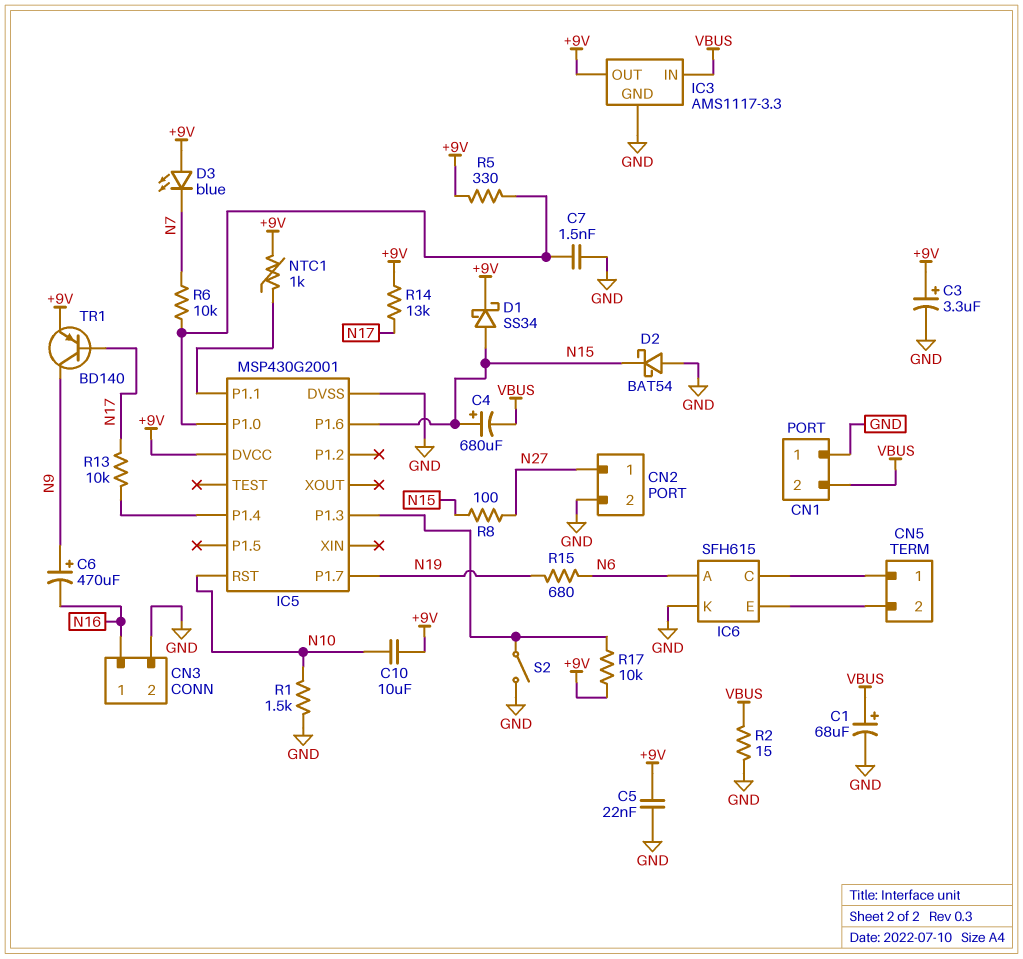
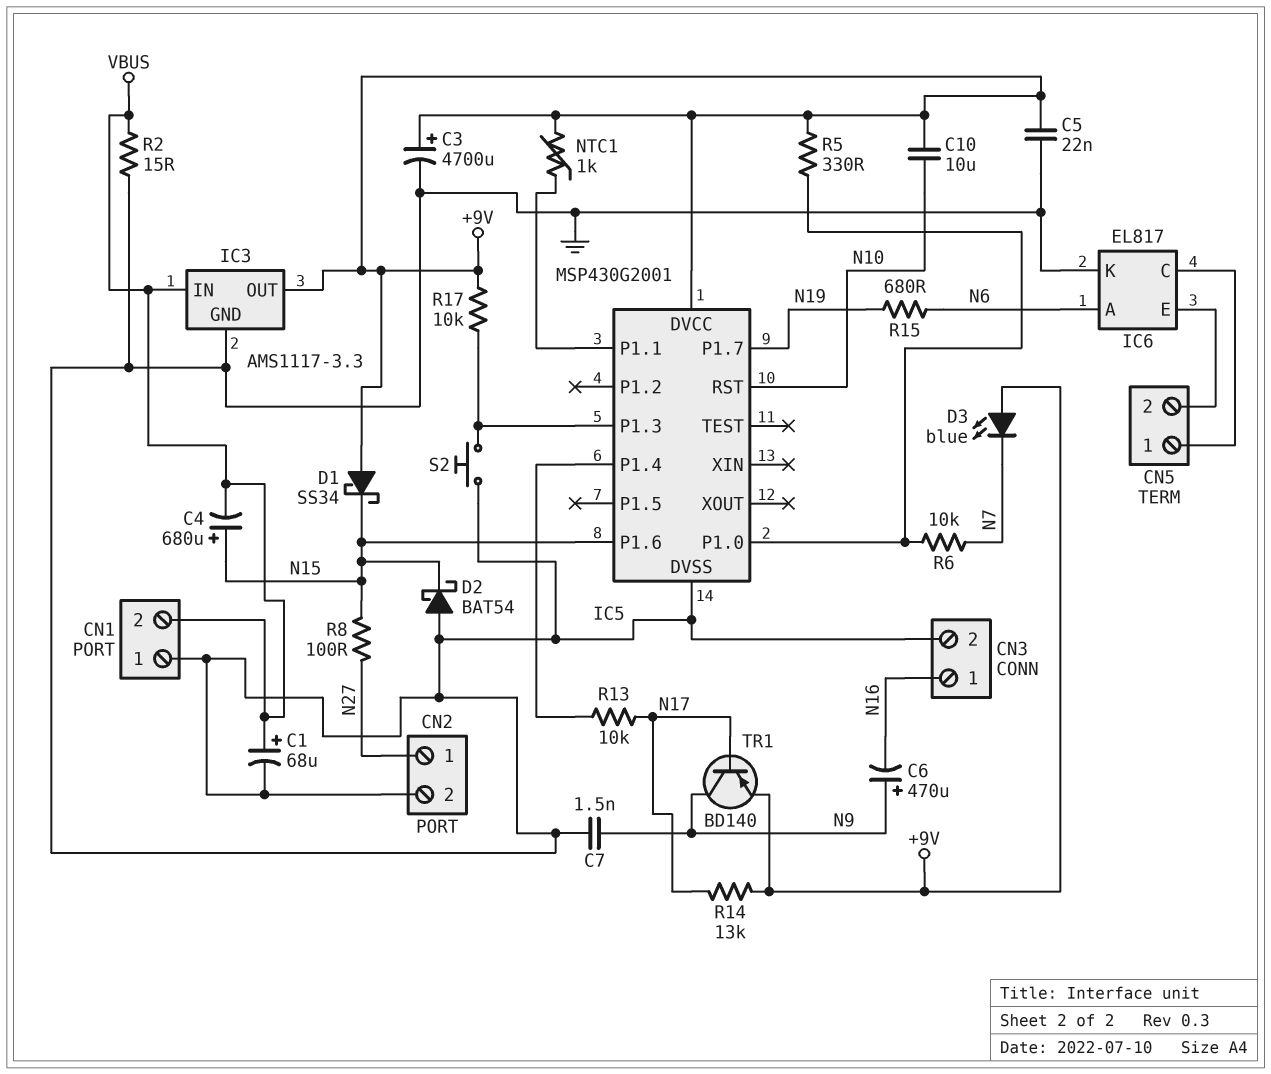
C3: 3.3uF (plus +9V, minus GND) -> 4700uF (plus +9V, minus GND)
C7: 1.5nF (GND, IC5/P1.0) -> 1.5nF (GND, N9)
D1: schottky SS34 (A N15, K +9V) -> schottky SS34 (A +9V, K N15)
IC6: SFH615 -> EL817
R1: 1.5k (GND, N10) -> none
S2: switch (GND, IC5/P1.3) -> button (GND, IC5/P1.3)

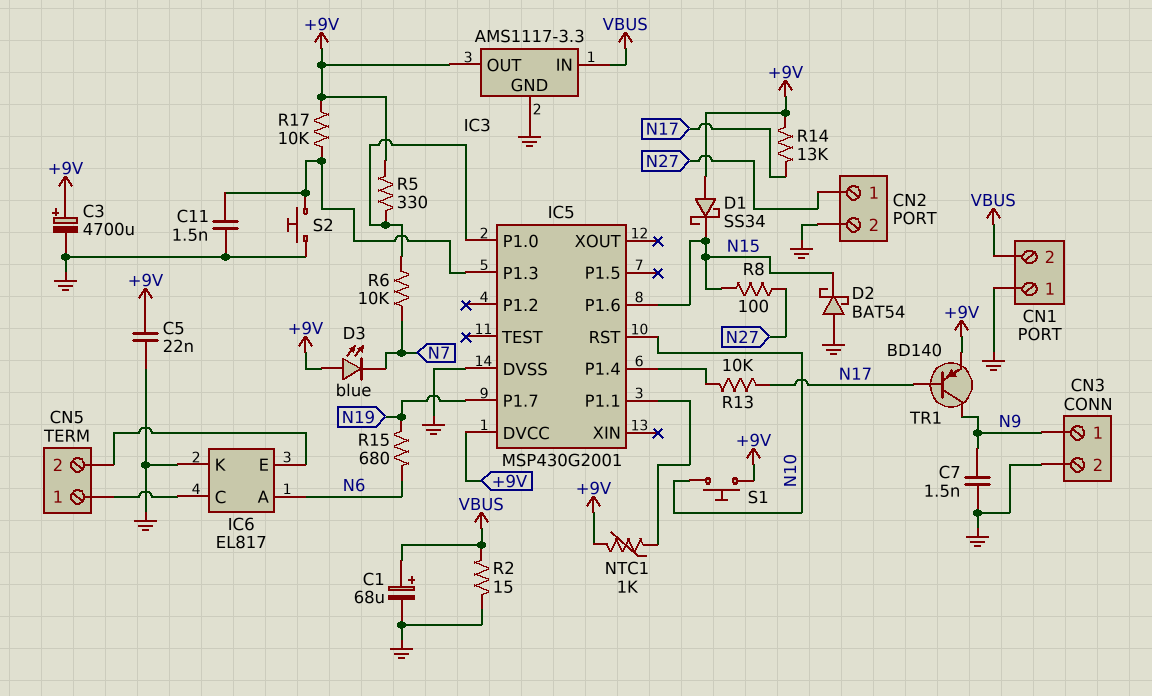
C4: 680uF (plus N15, minus VBUS) -> none
C6: 470uF (plus N9, minus N16) -> none
C10: 10uF (+9V, N10) -> none
C11: none -> 1.5nF (GND, IC5/P1.3)
CN3 pin 1: N16 -> N9
S1: none -> button (+9V, N10)

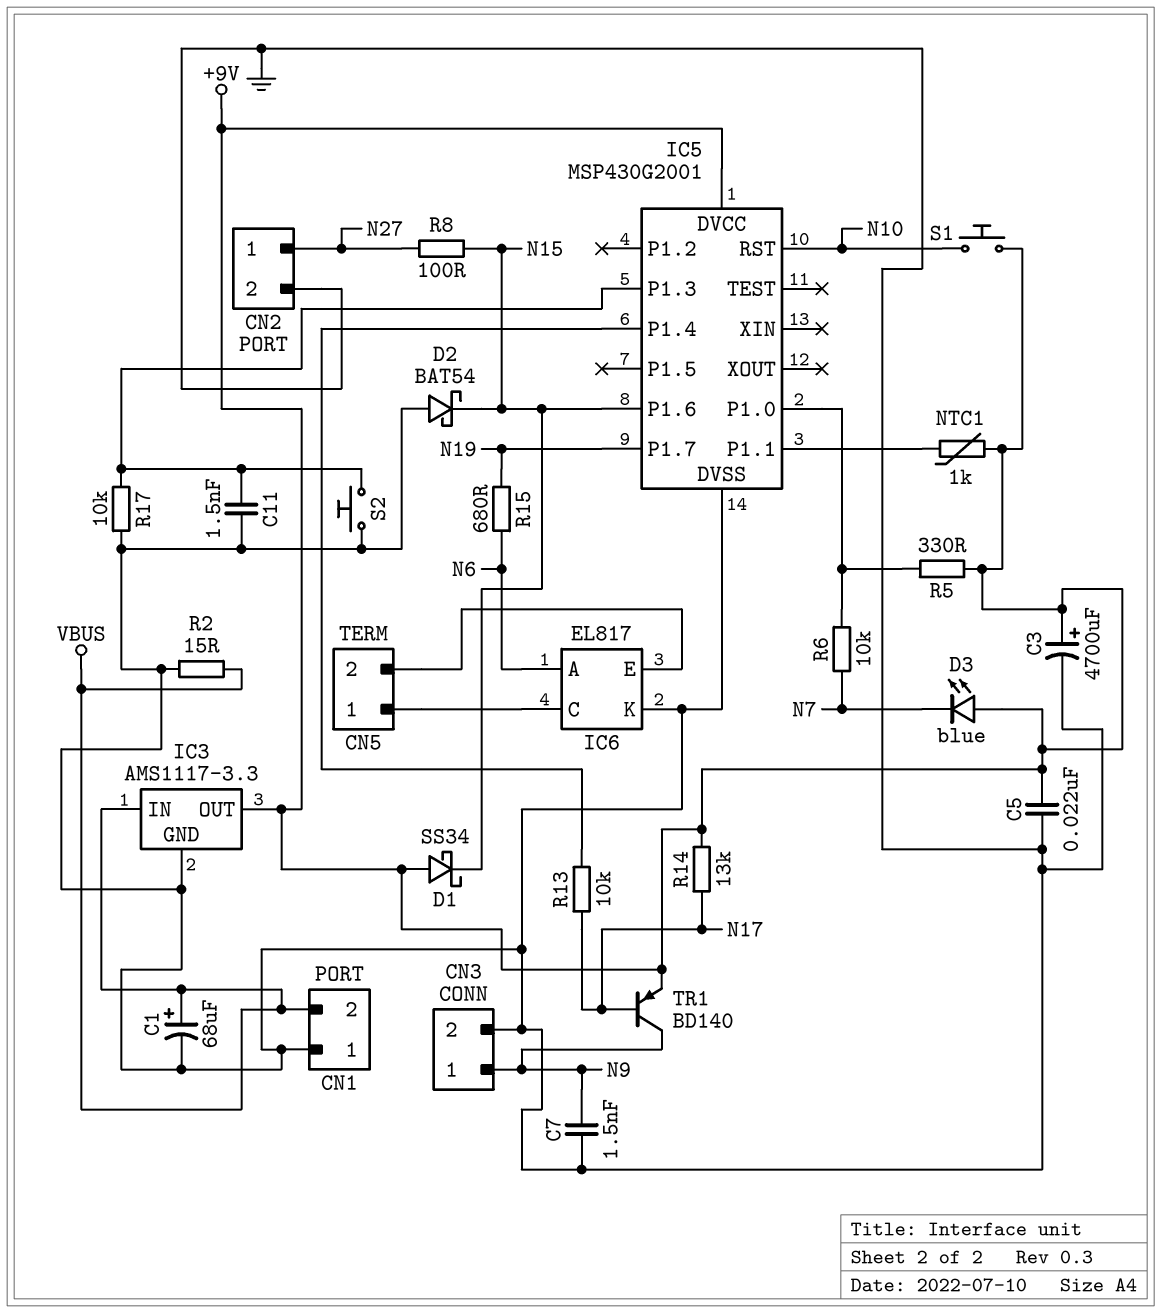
R17: 10k (+9V, IC5/P1.3) -> 10k (GND, IC5/P1.3)

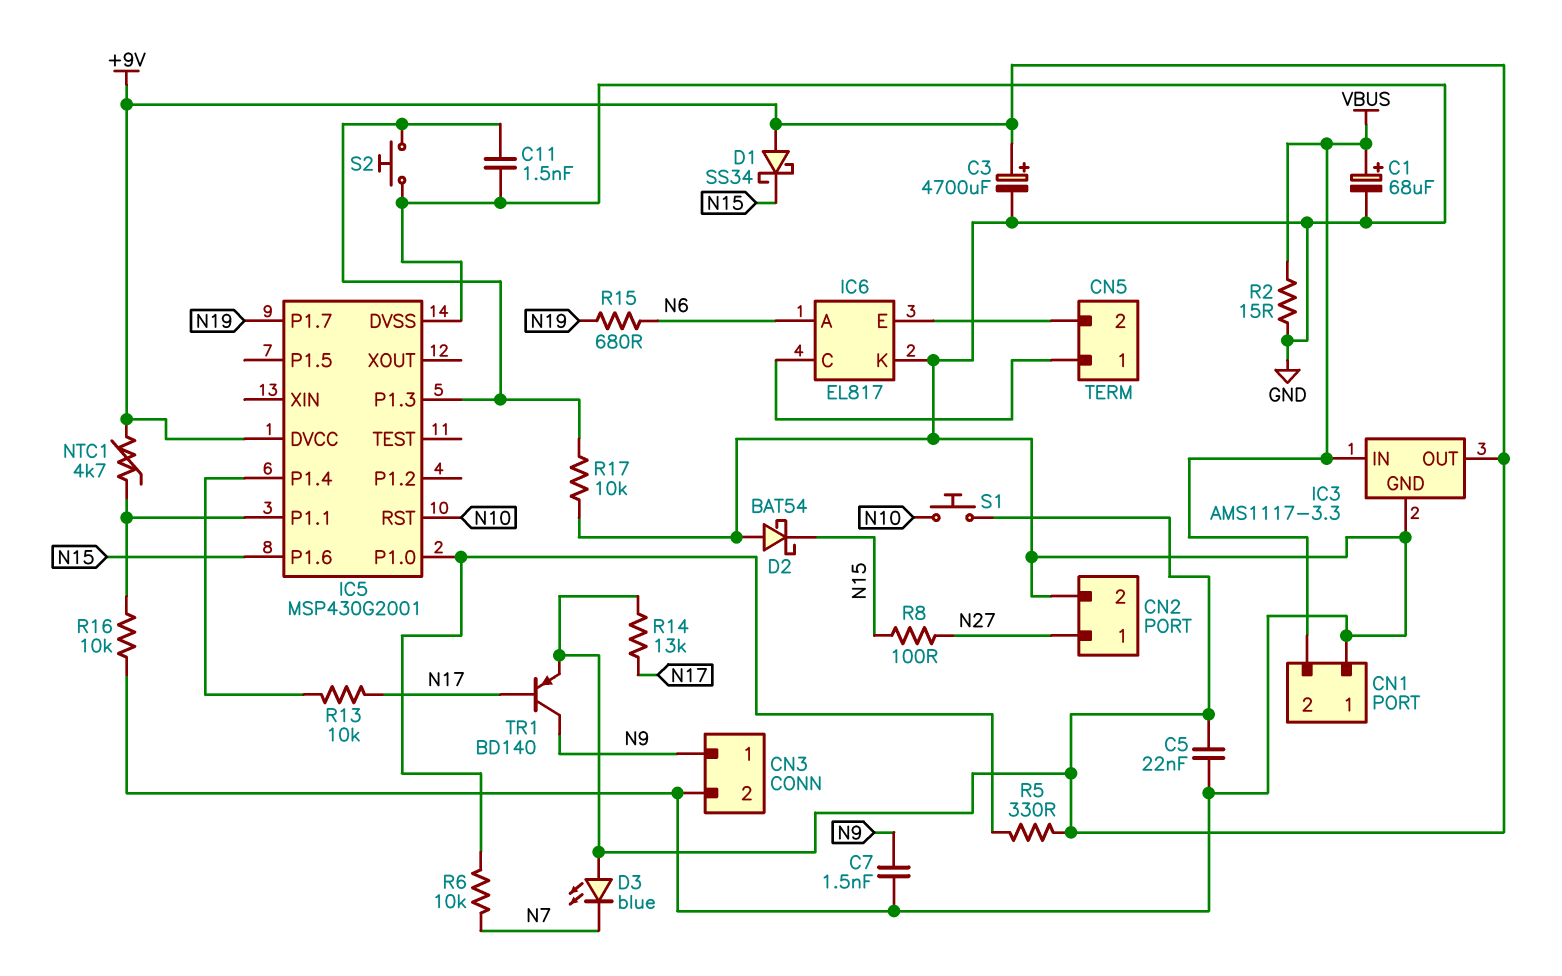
NTC1: 1k (+9V, IC5/P1.1) -> 4.7k (+9V, IC5/P1.1)
R16: none -> 10k (GND, IC5/P1.1)

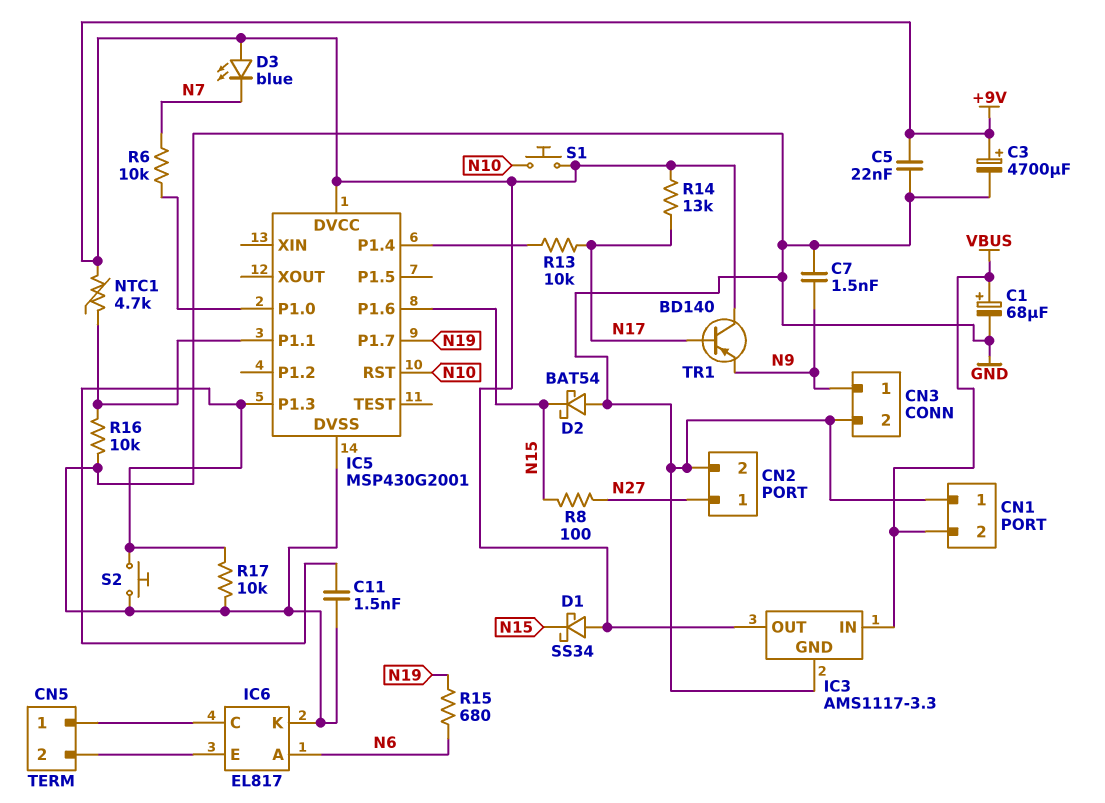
R2: 15 (GND, VBUS) -> none
R5: 330 (+9V, IC5/P1.0) -> none
TR1: PNP BD140 (B N17, C N9, E +9V) -> PNP BD140 (B N17, C +9V, E N9)

